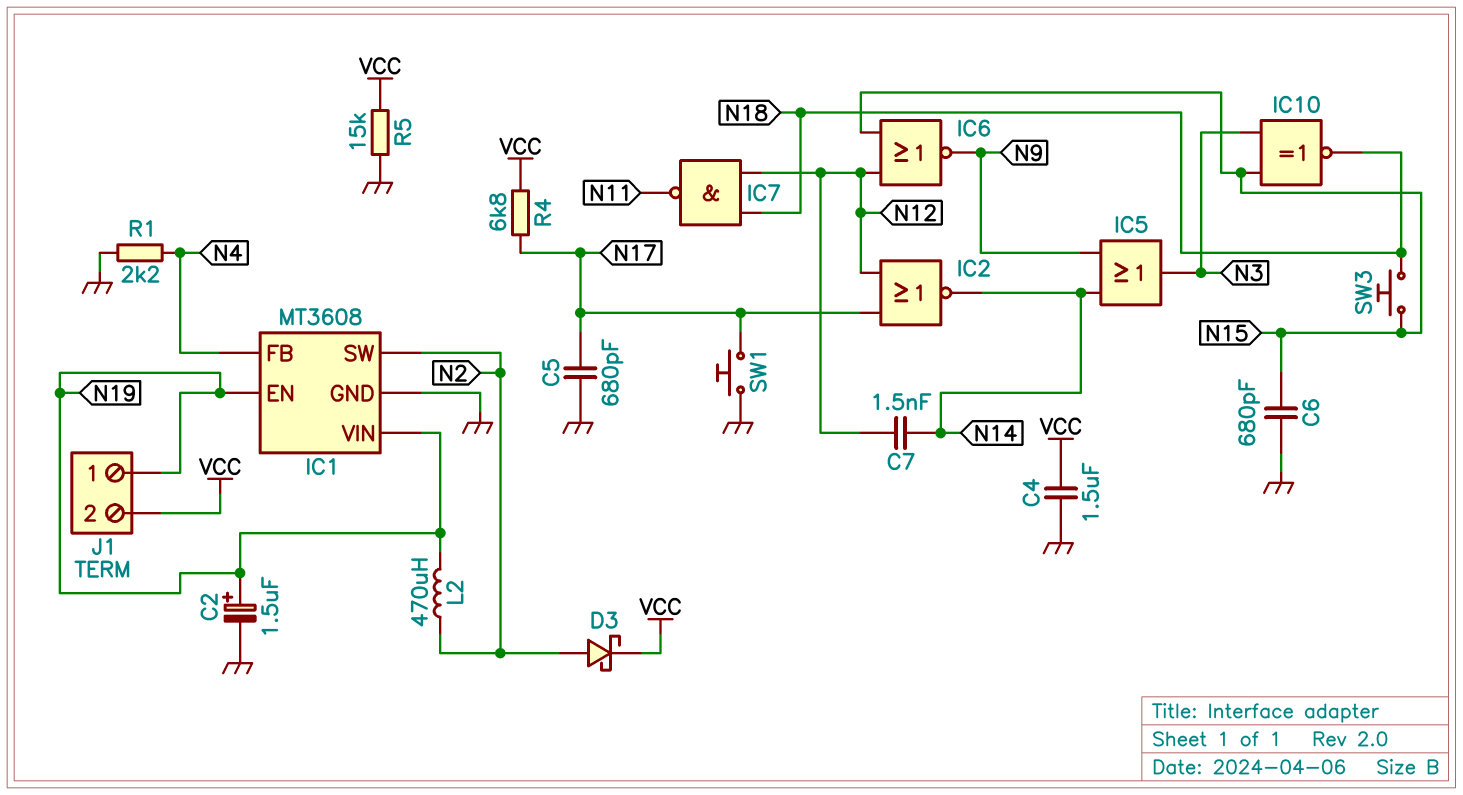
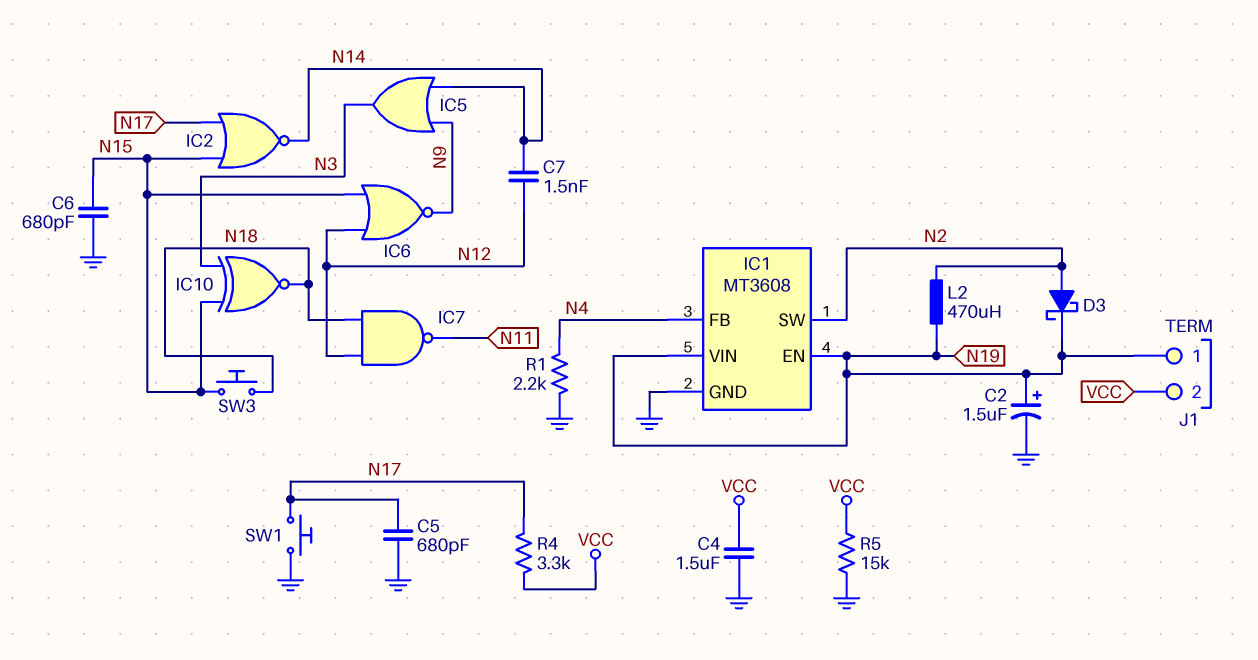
D3: schottky (A N2, K VCC) -> schottky (A N2, K N19)
IC2: NOR (in N12, in N17, out N14) -> NOR (in N15, in N17, out N14)
R4: 6.8k (N17, VCC) -> 3.3k (N17, VCC)

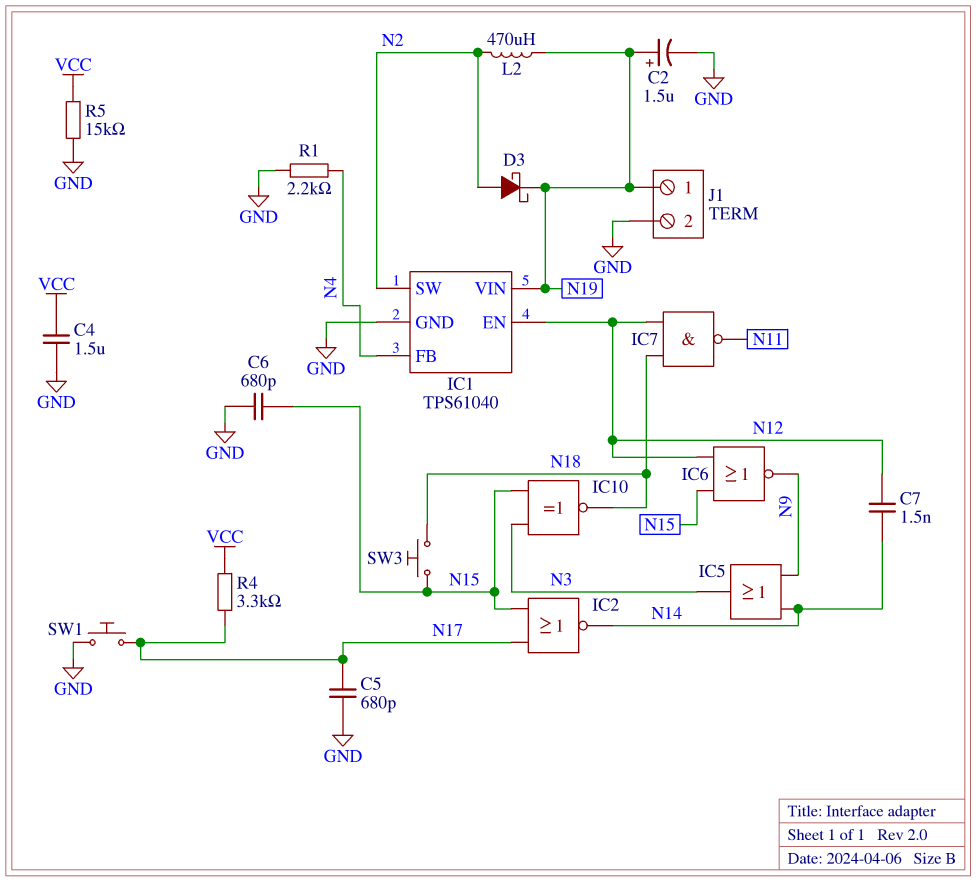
IC1: MT3608 -> TPS61040
IC1 pin EN: N19 -> N12
J1 pin 2: VCC -> GND

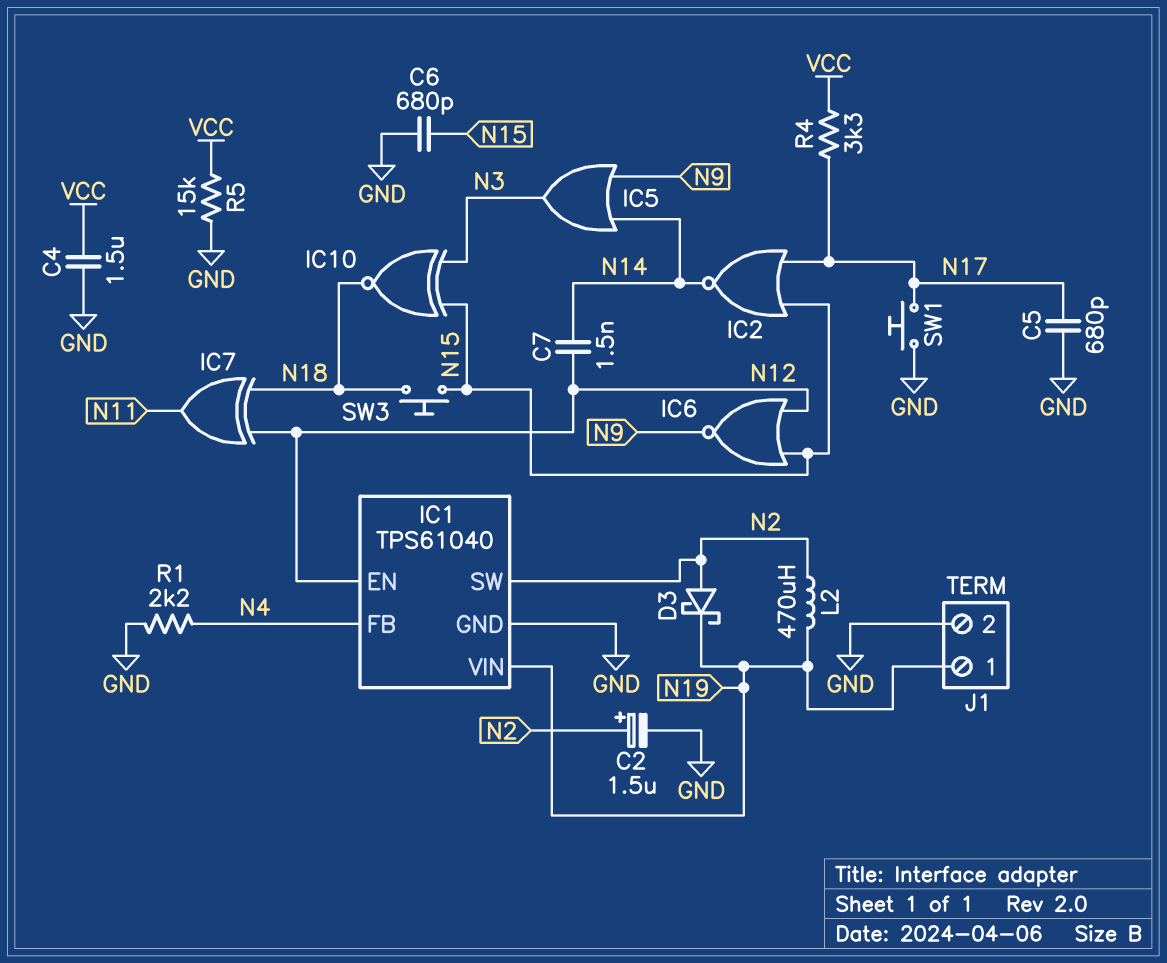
C2: 1.5uF (plus N19, minus GND) -> 1.5uF (plus N2, minus GND)
IC7: NAND (in N12, in N18, out N11) -> XOR (in N12, in N18, out N11)

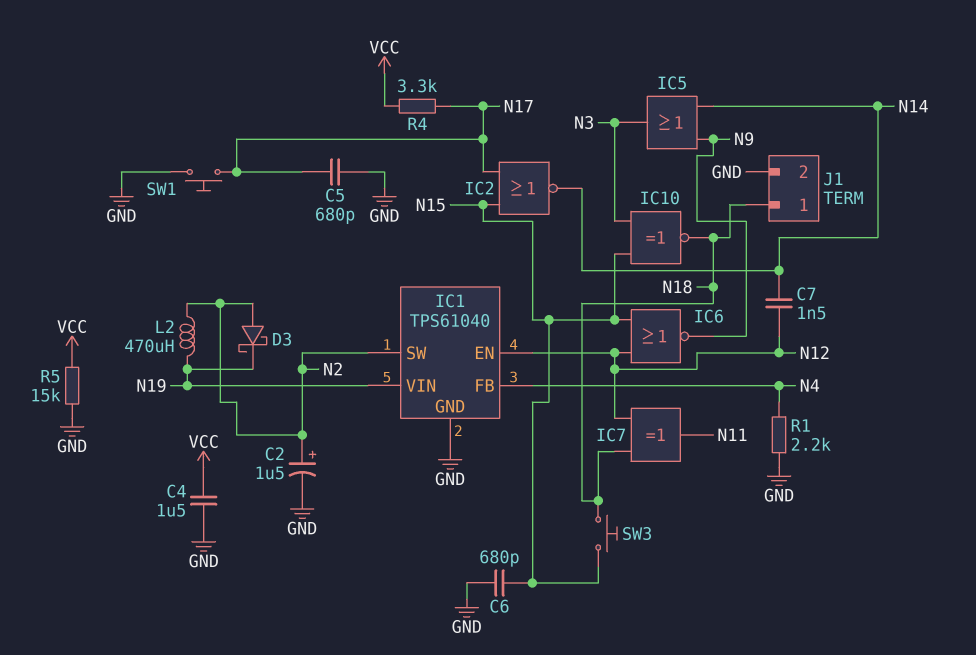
J1 pin 1: N19 -> N18

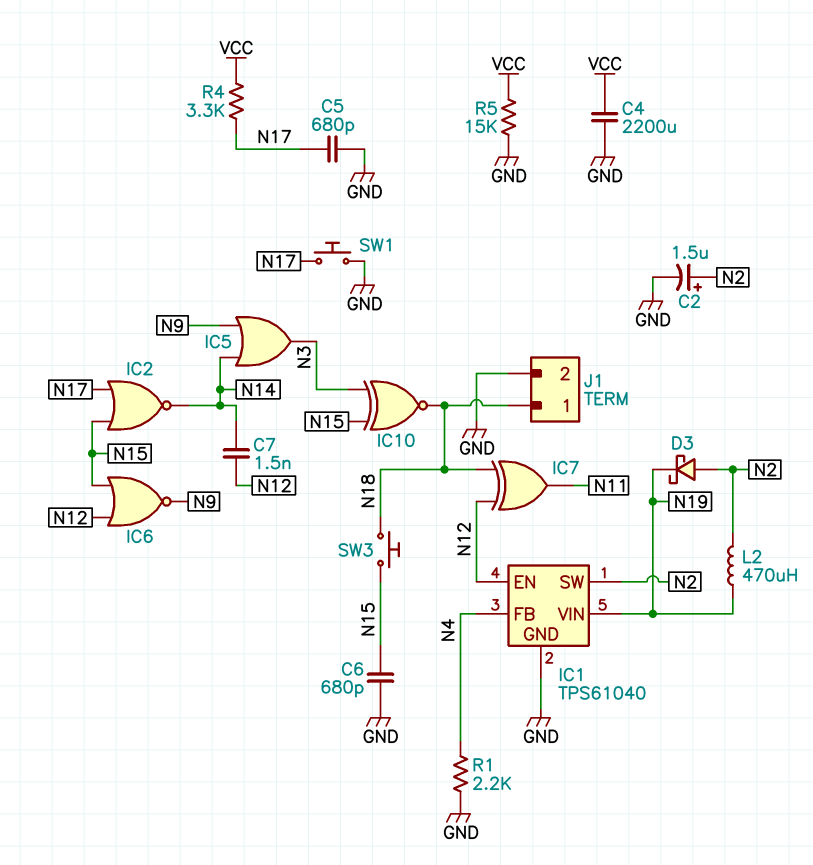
C4: 1.5uF (GND, VCC) -> 2200uF (GND, VCC)

